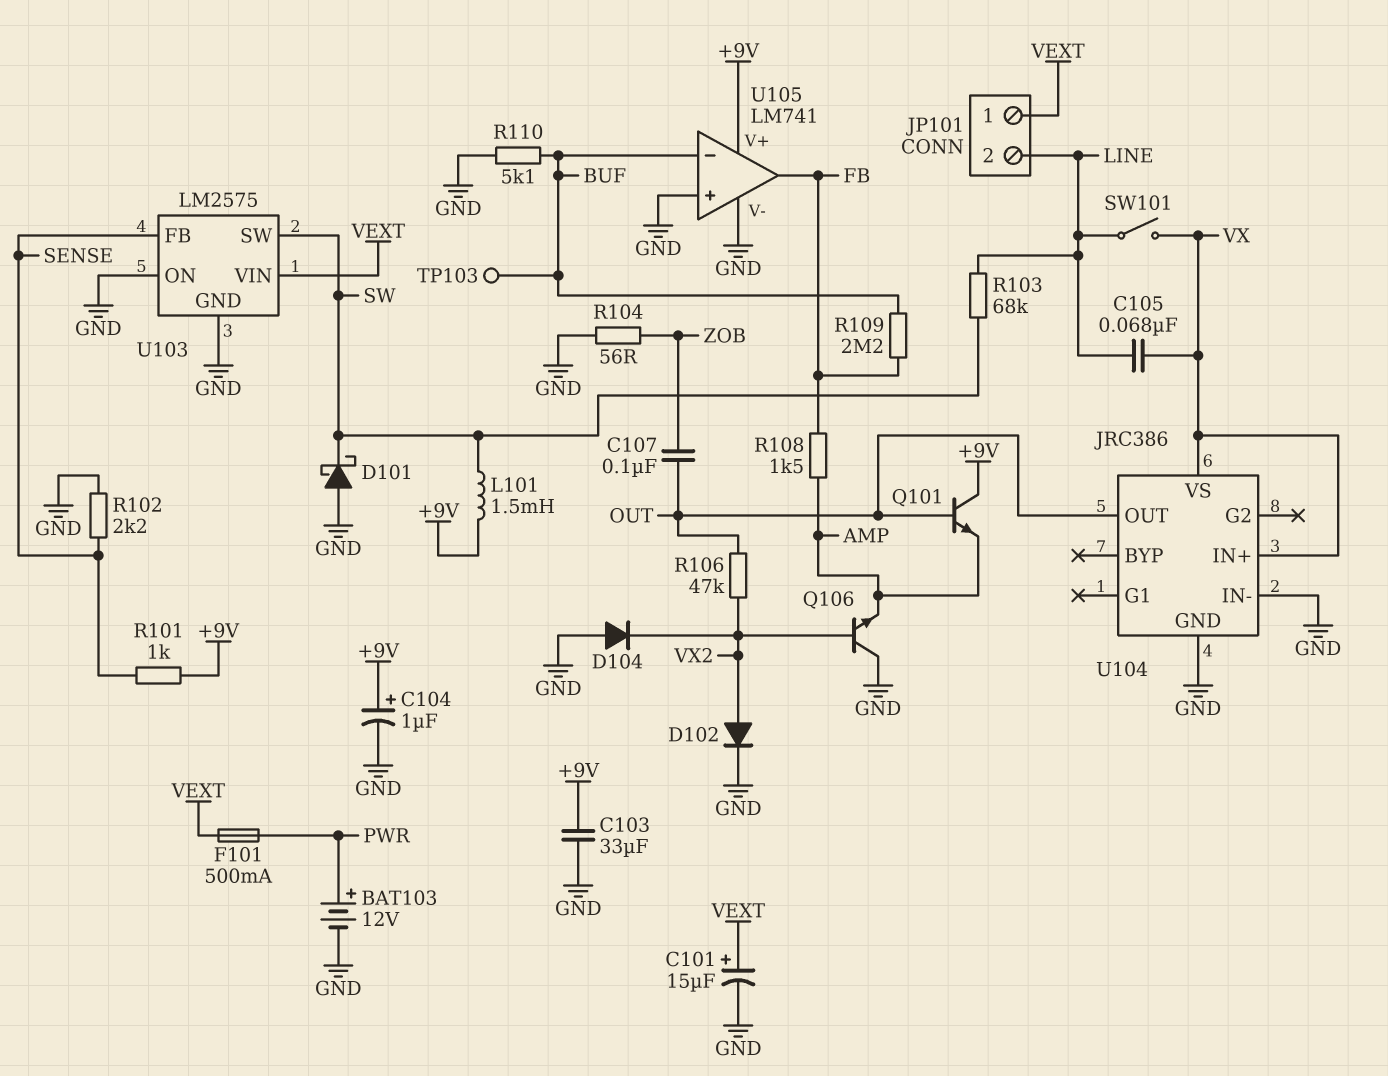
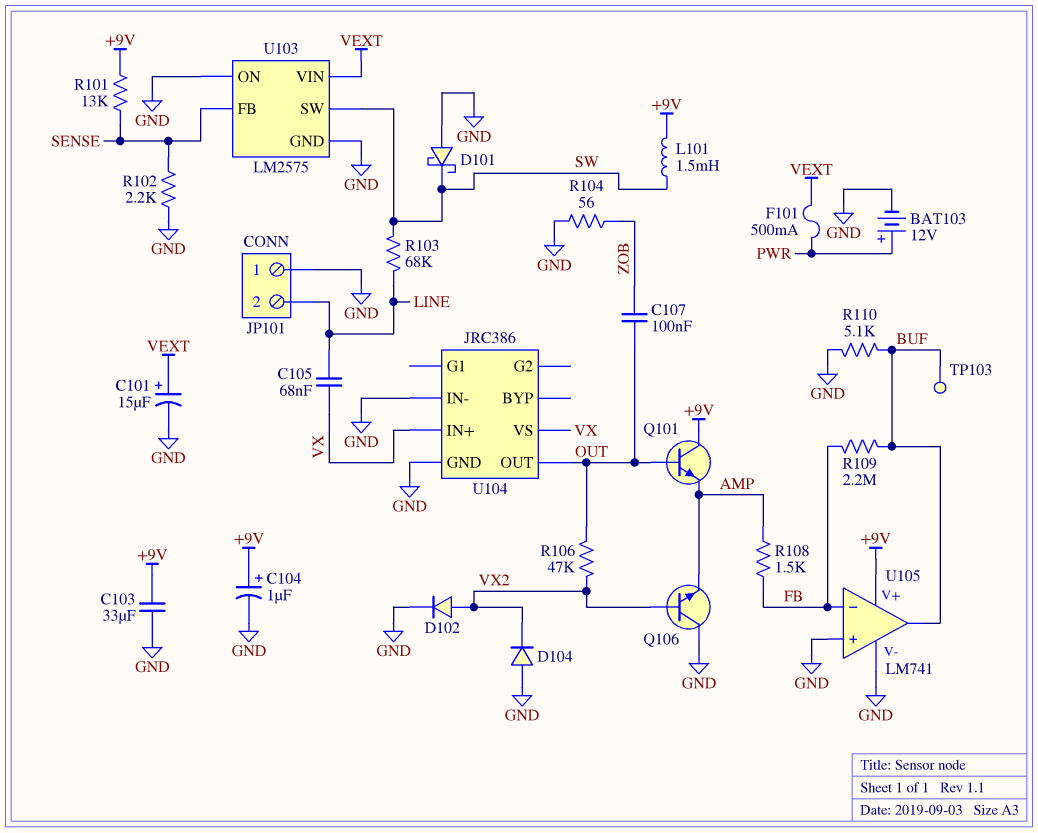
JP101 pin 1: VEXT -> GND
R101: 1k (+9V, SENSE) -> 13k (+9V, SENSE)
SW101: switch (LINE, VX) -> none
U105 pin in-: BUF -> FB
U105 pin out: FB -> BUF

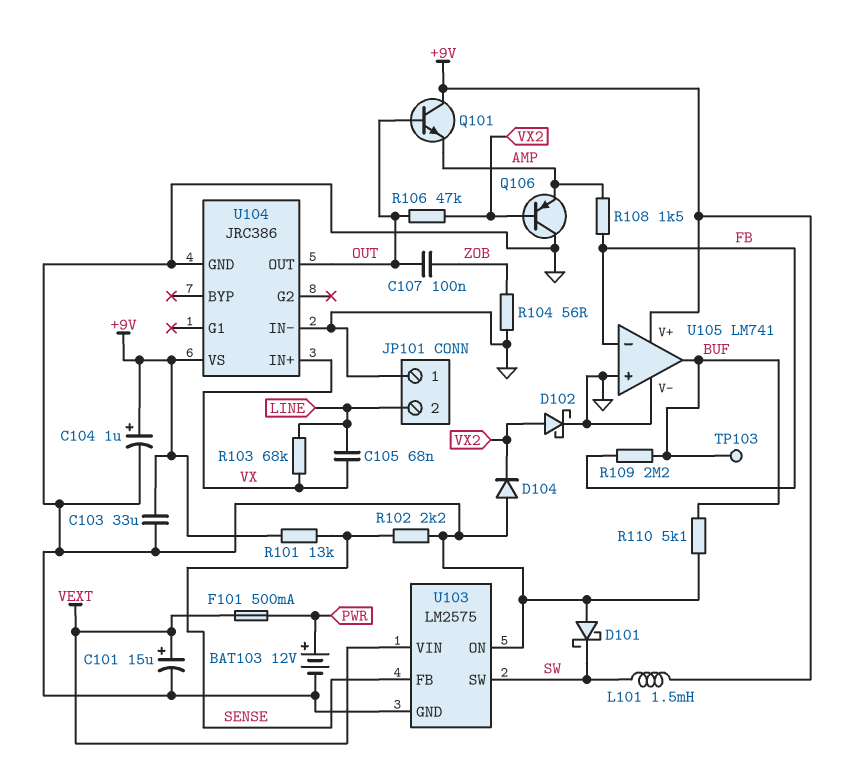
D102: diode (A VX2, K GND) -> schottky (A VX2, K GND)
Q106: NPN (B VX2, C GND, E AMP) -> PNP (B VX2, C GND, E AMP)
R103: 68k (LINE, SW) -> 68k (LINE, VX)
U104 pin VS: VX -> +9V

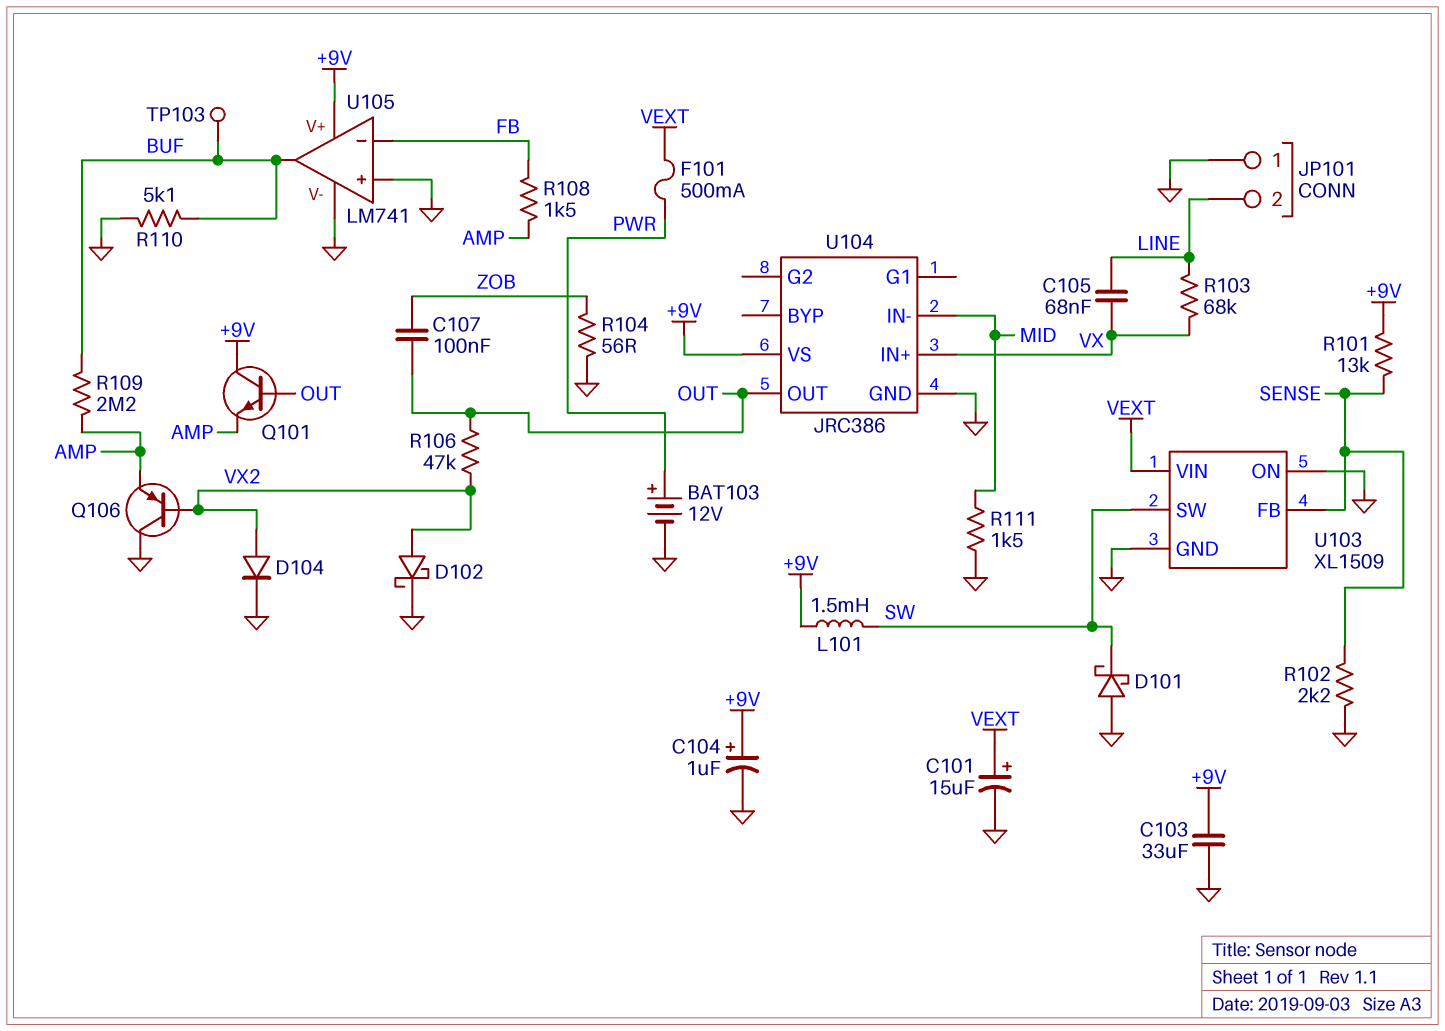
D104: diode (A GND, K VX2) -> diode (A VX2, K GND)
R109: 2.2M (BUF, FB) -> 2.2M (AMP, BUF)
R111: none -> 1.5k (GND, MID)
U103: LM2575 -> XL1509
U104 pin IN-: GND -> MID

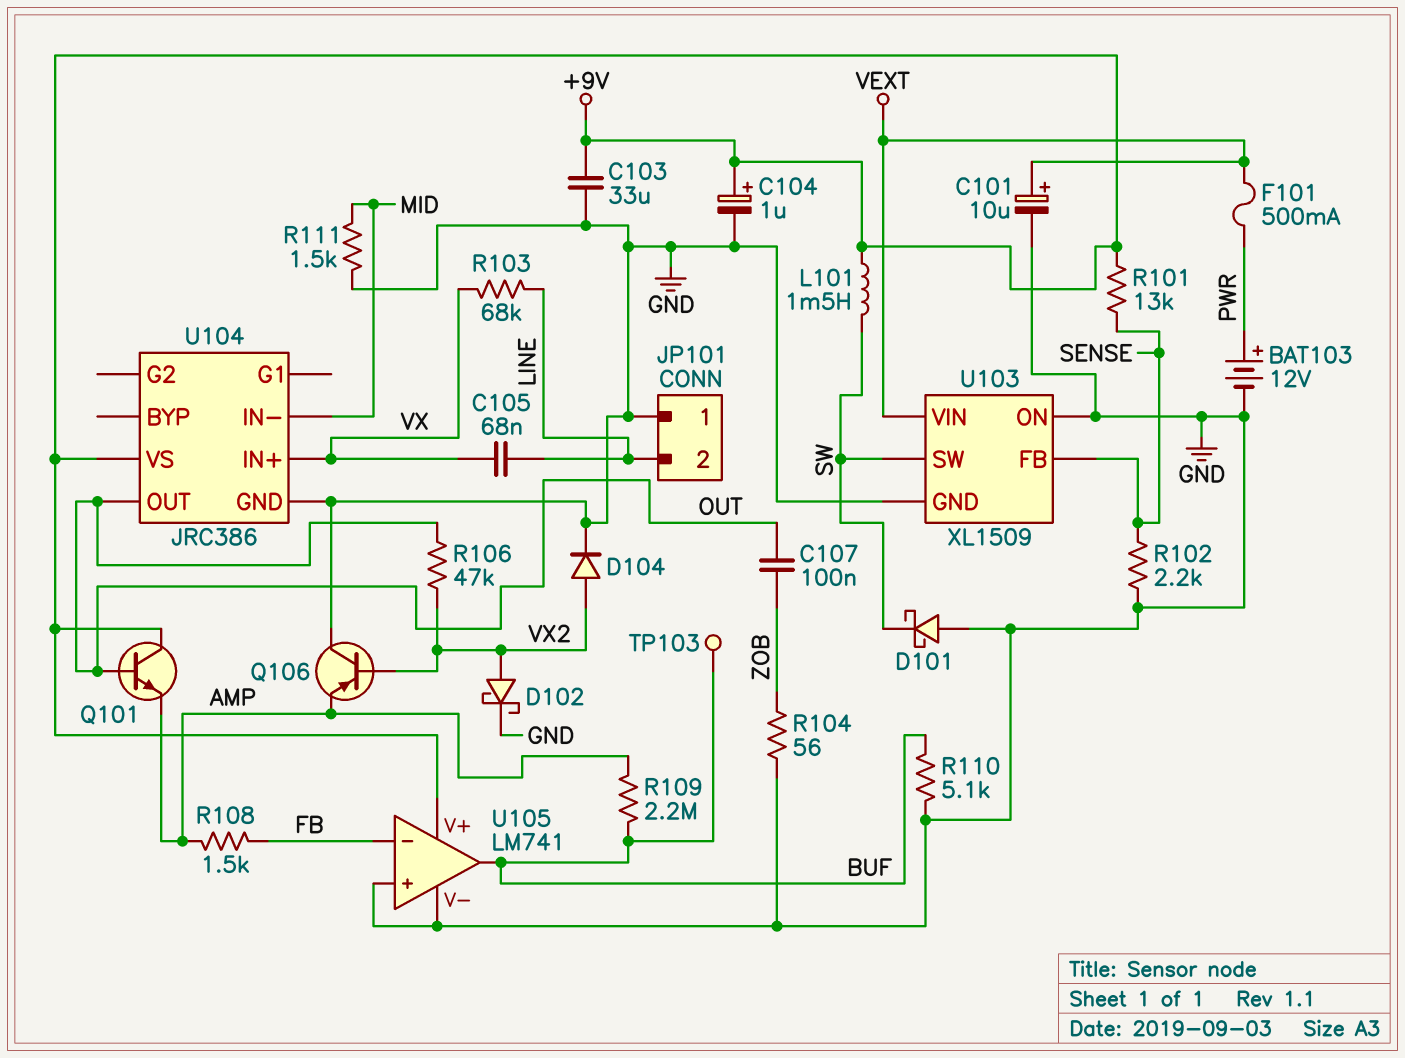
C101: 15uF (plus VEXT, minus GND) -> 10uF (plus VEXT, minus GND)

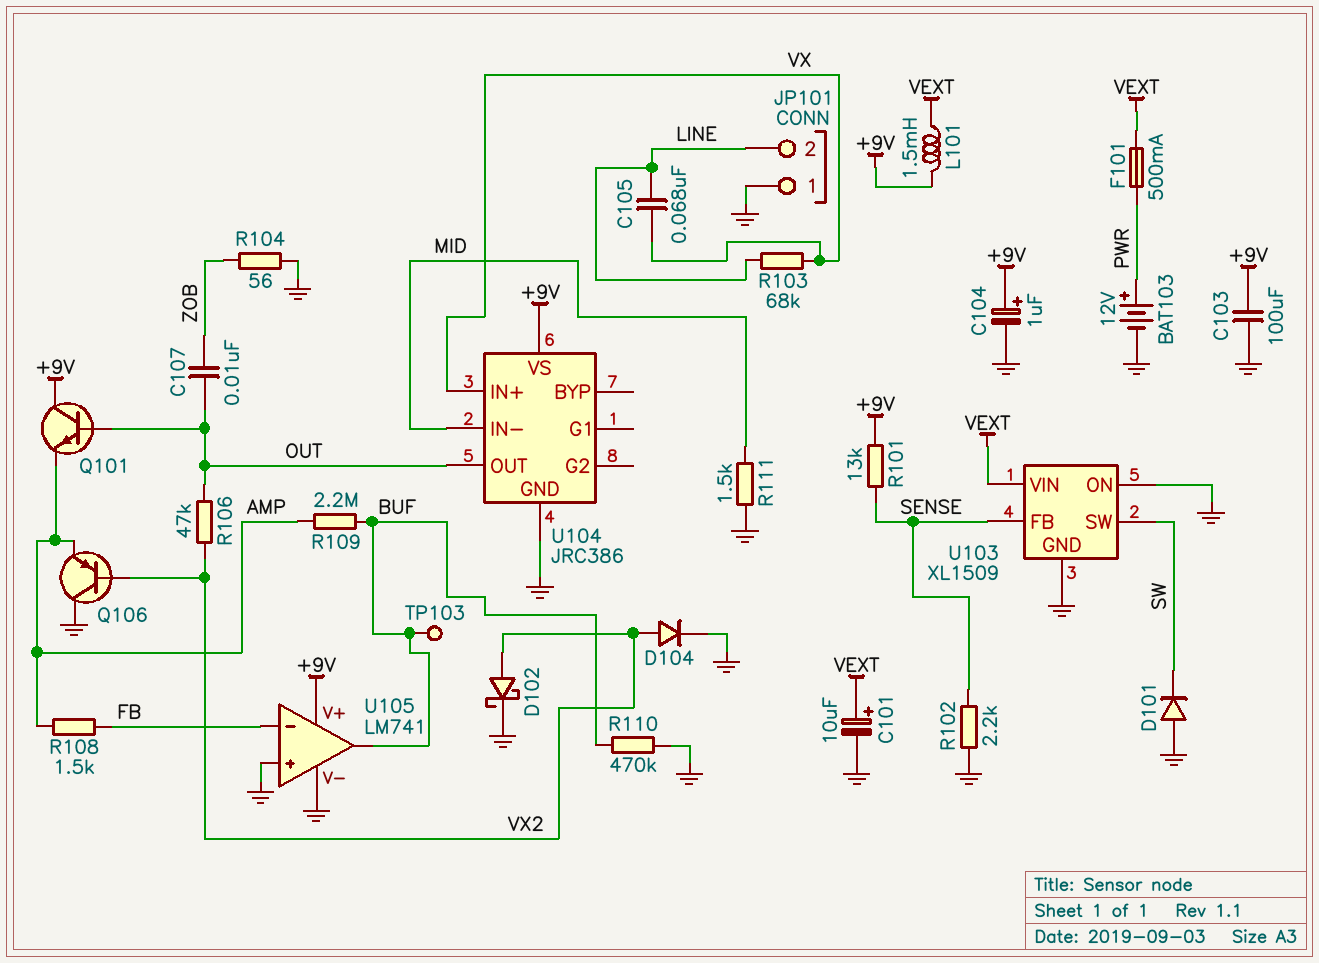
C103: 33uF (+9V, GND) -> 100uF (+9V, GND)
C107: 100nF (OUT, ZOB) -> 10nF (OUT, ZOB)
D101: schottky (A GND, K SW) -> diode (A GND, K SW)
L101: 1.5mH (+9V, SW) -> 1.5mH (+9V, VEXT)
R110: 5.1k (BUF, GND) -> 470k (BUF, GND)

